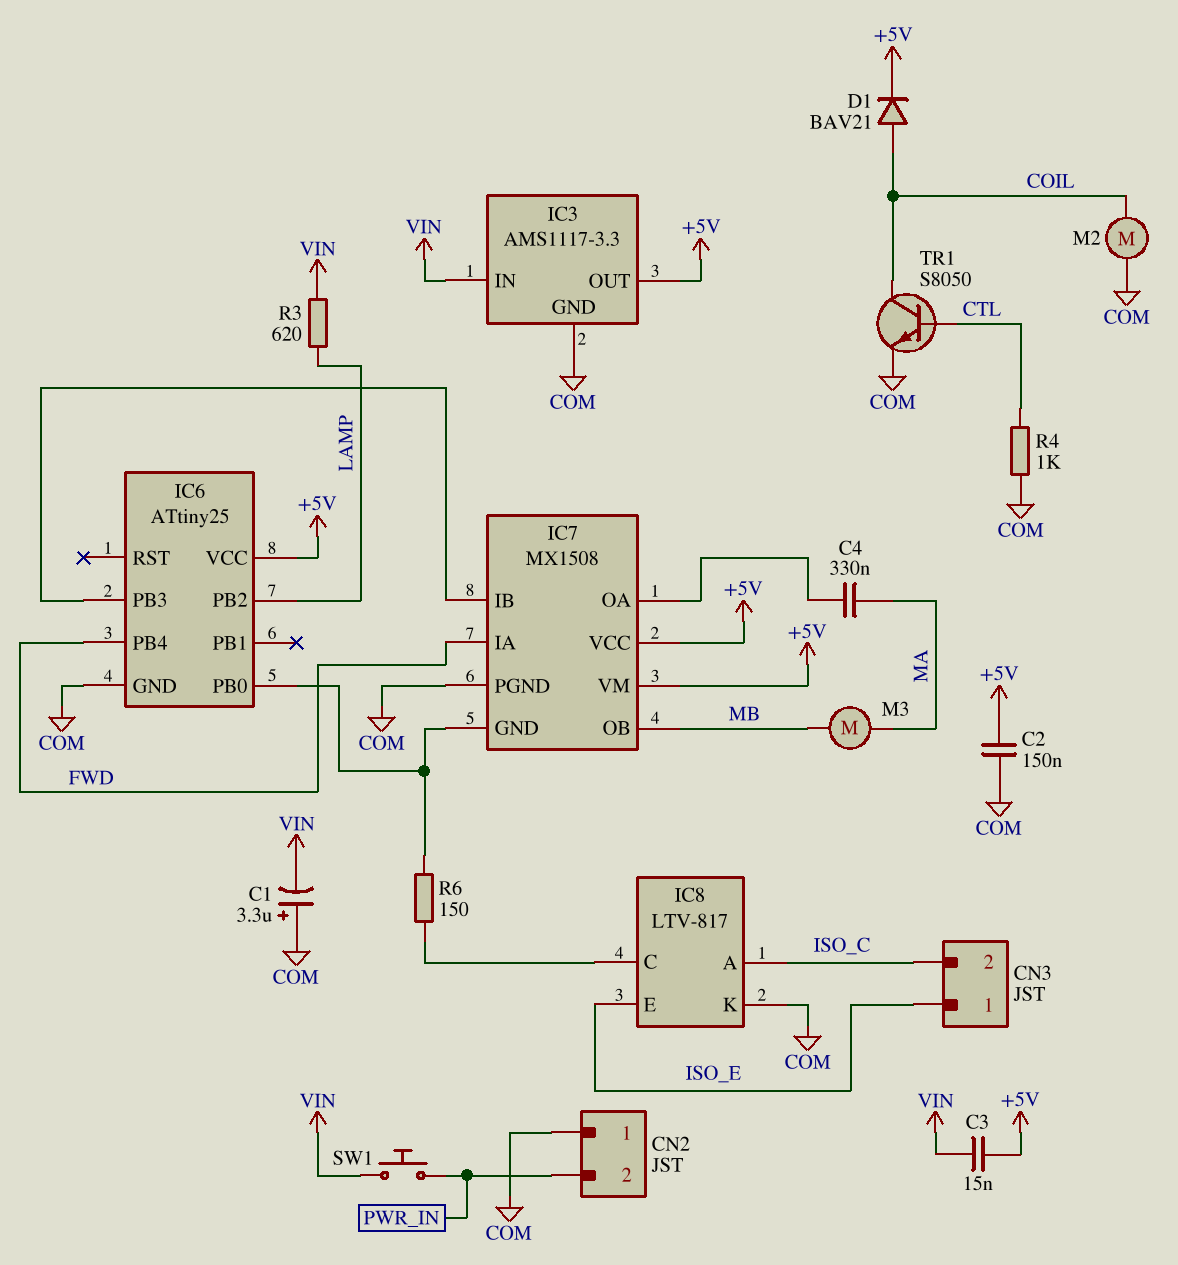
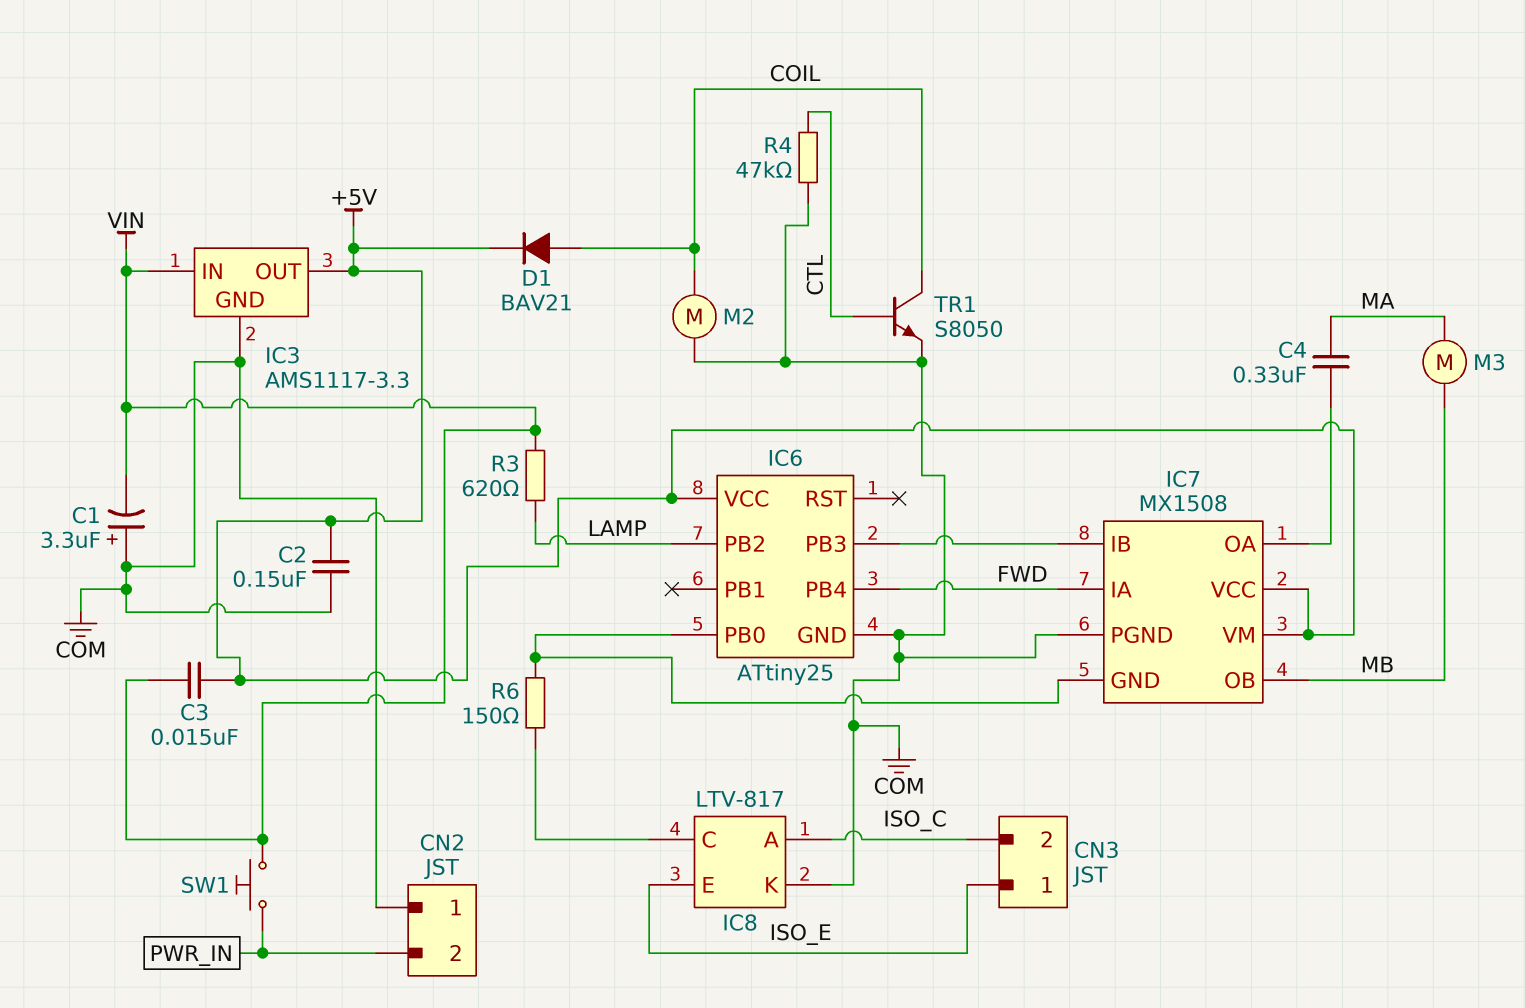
R4: 1k (COM, CTL) -> 47k (COM, CTL)

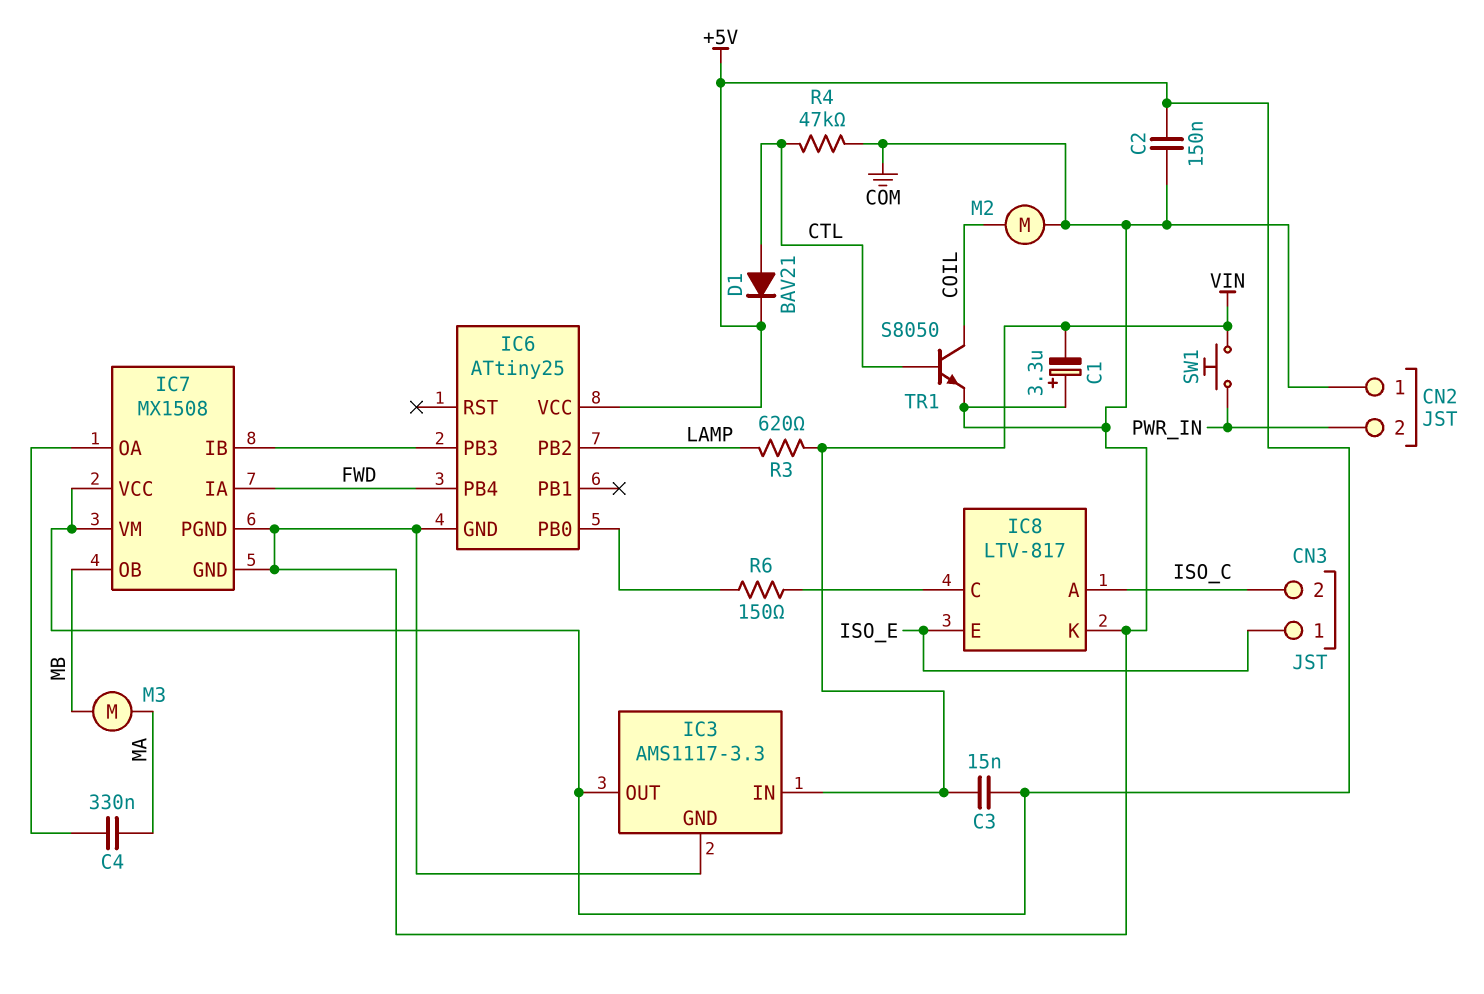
D1: diode BAV21 (A COIL, K +5V) -> diode BAV21 (A CTL, K +5V)
IC7 pin GND: IC6/PB0 -> COM

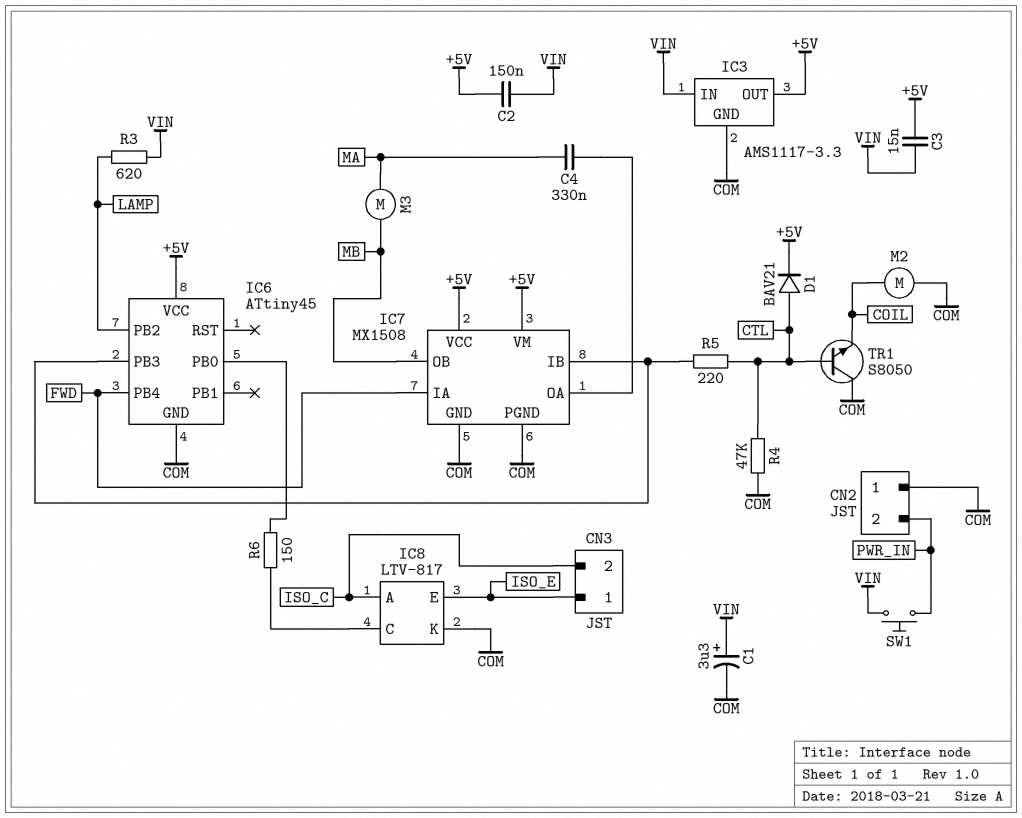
C1: 3.3uF (plus COM, minus VIN) -> 3.3uF (plus VIN, minus COM)
C2: 150nF (+5V, COM) -> 150nF (+5V, VIN)
IC6: ATtiny25 -> ATtiny45
R5: none -> 220 (CTL, IC6/PB3)
TR1: NPN S8050 (B CTL, C COIL, E COM) -> NPN S8050 (B CTL, C COM, E COIL)

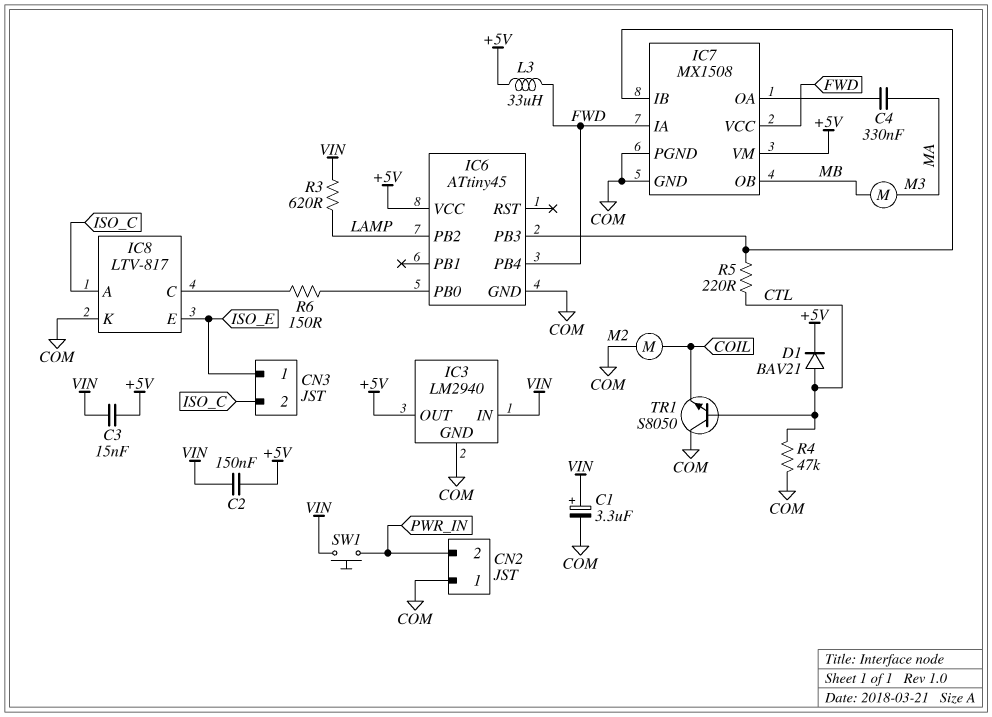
IC3: AMS1117-3.3 -> LM2940
IC7 pin VCC: +5V -> FWD
L3: none -> 33uH (+5V, FWD)

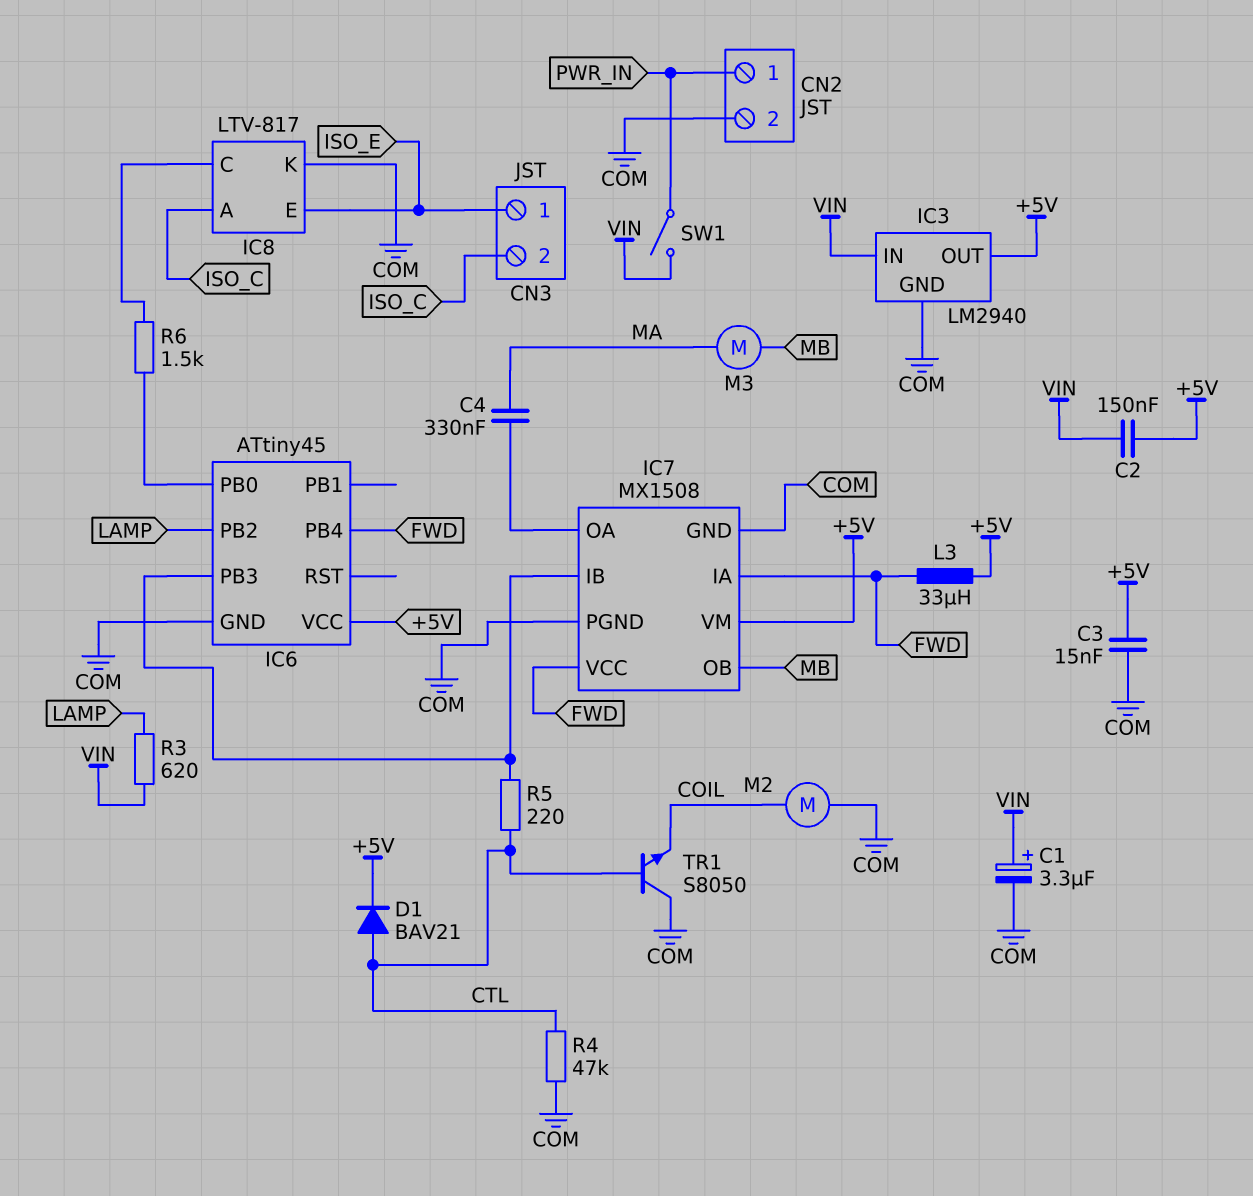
C3: 15nF (+5V, VIN) -> 15nF (+5V, COM)
CN2 pin 1: COM -> PWR_IN
CN2 pin 2: PWR_IN -> COM
R6: 150 (IC6/PB0, IC8/C) -> 1.5k (IC6/PB0, IC8/C)
SW1: button (PWR_IN, VIN) -> switch (PWR_IN, VIN)

